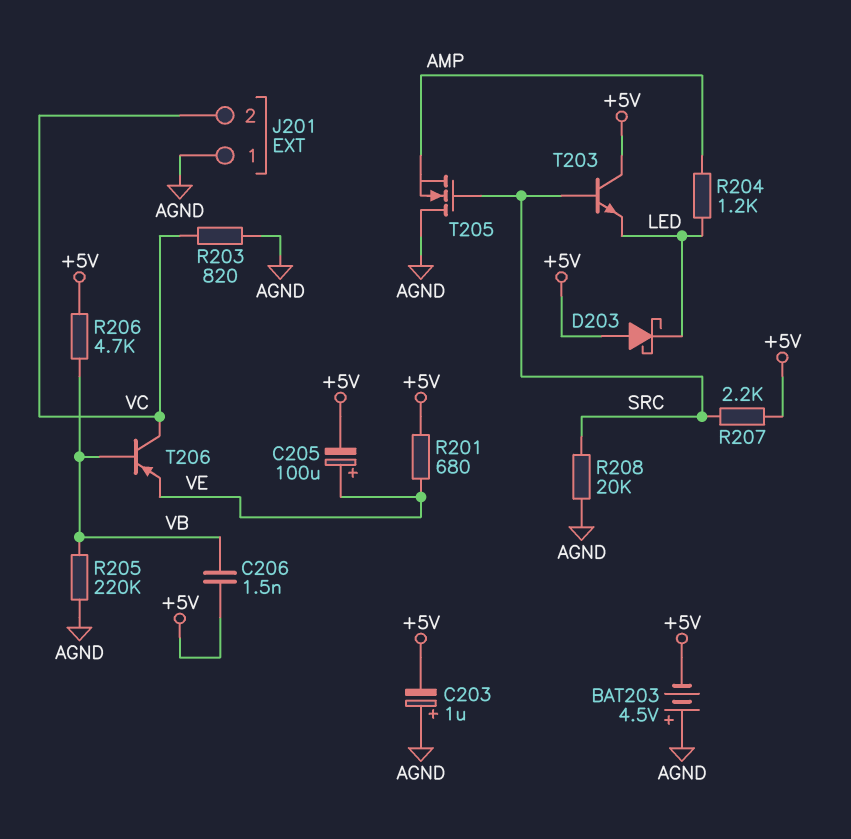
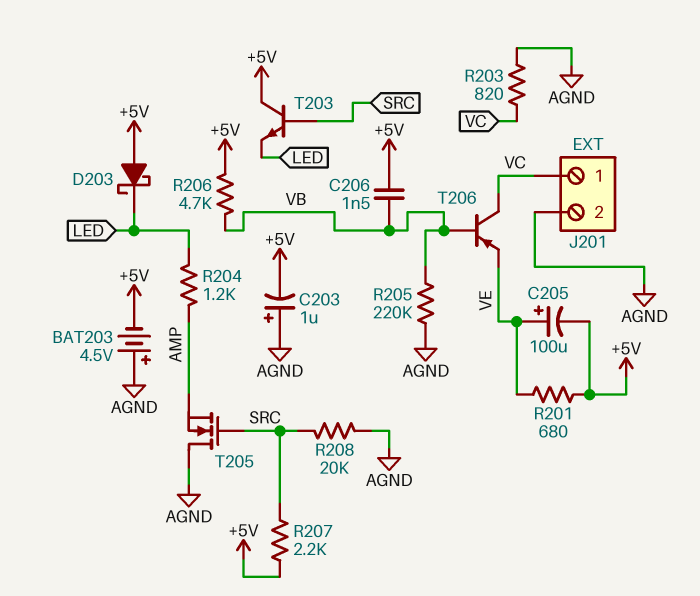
J201 pin 1: AGND -> VC
J201 pin 2: VC -> AGND

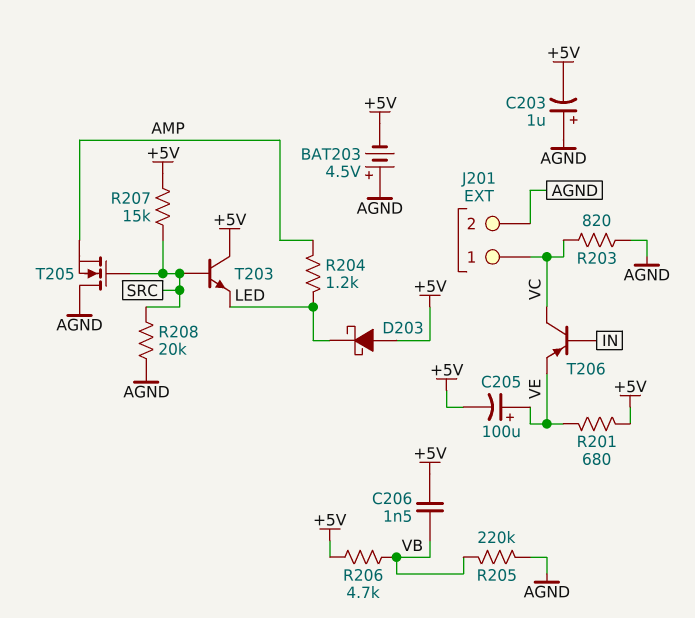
R207: 2.2k (+5V, SRC) -> 15k (+5V, SRC)
T206: PNP (B VB, C VC, E VE) -> PNP (B IN, C VC, E VE)

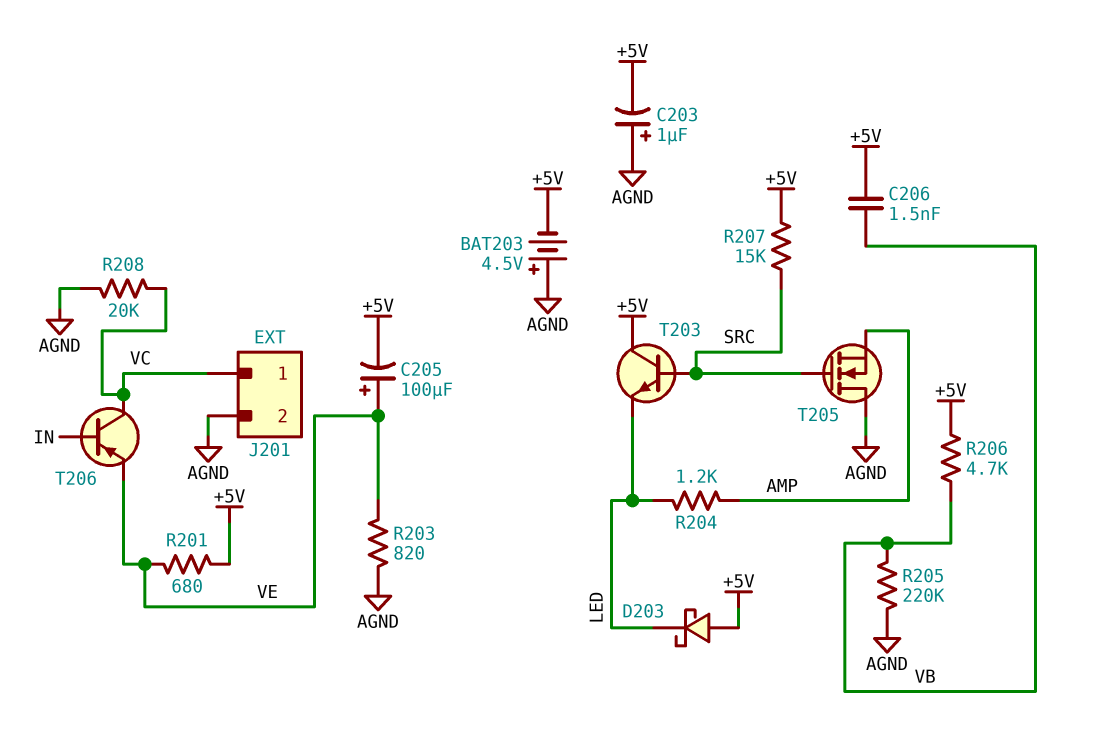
R203: 820 (AGND, VC) -> 820 (AGND, VE)
R208: 20k (AGND, SRC) -> 20k (AGND, VC)

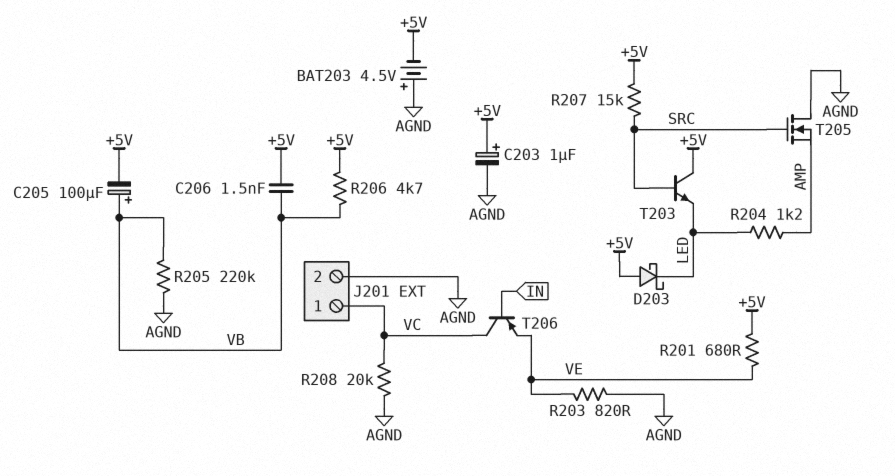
C203: 1uF (plus AGND, minus +5V) -> 1uF (plus +5V, minus AGND)
C205: 100uF (plus VE, minus +5V) -> 100uF (plus VB, minus +5V)

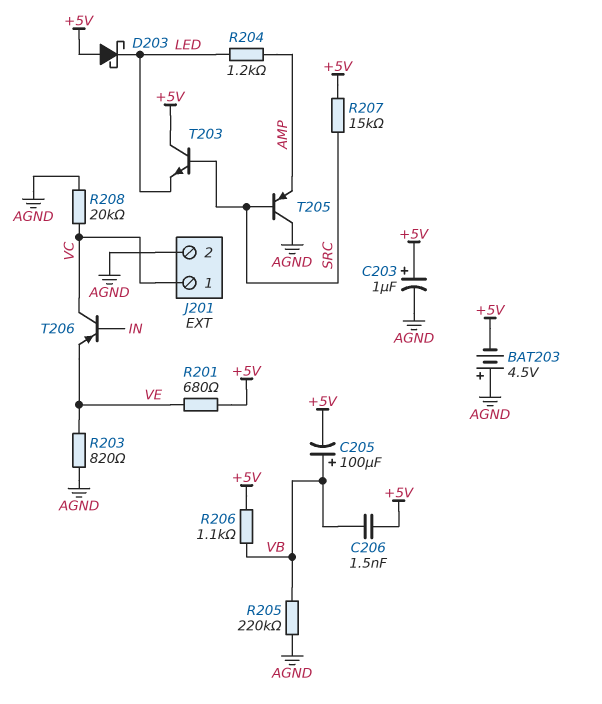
R206: 4.7k (+5V, VB) -> 1.1k (+5V, VB)
T205: NMOS (G SRC, D AGND, S AMP) -> PNP (B SRC, C AGND, E AMP)

